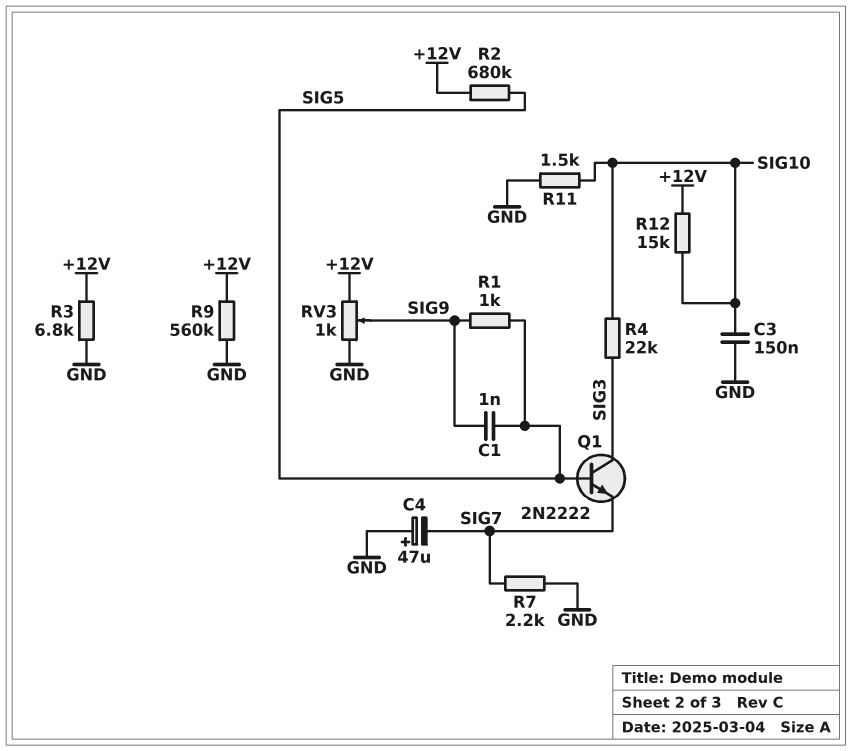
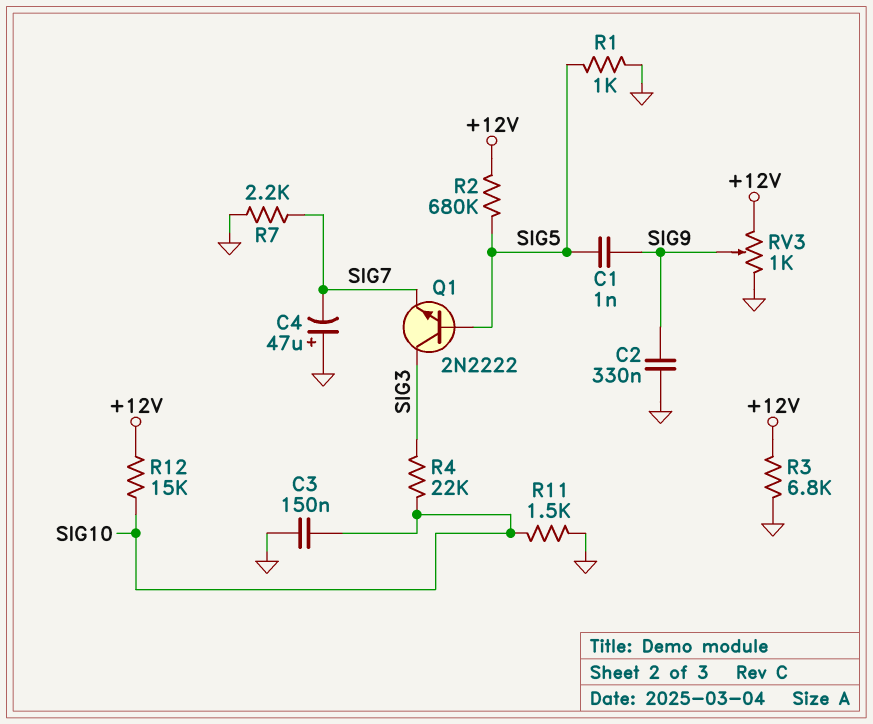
C2: none -> 330nF (GND, SIG9)
R1: 1k (SIG5, SIG9) -> 1k (GND, SIG5)
R9: 560k (+12V, GND) -> none

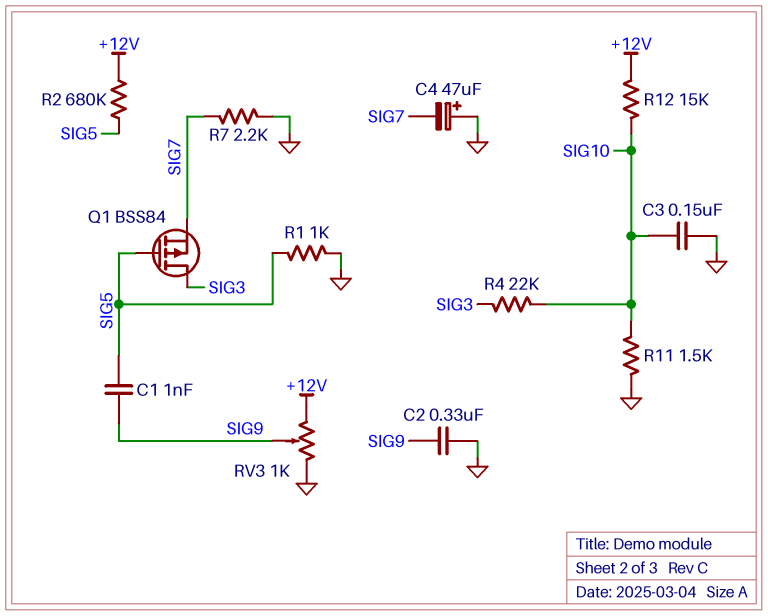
Q1: NPN 2N2222 (B SIG5, C SIG3, E SIG7) -> PMOS BSS84 (G SIG5, D SIG3, S SIG7)
R3: 6.8k (+12V, GND) -> none

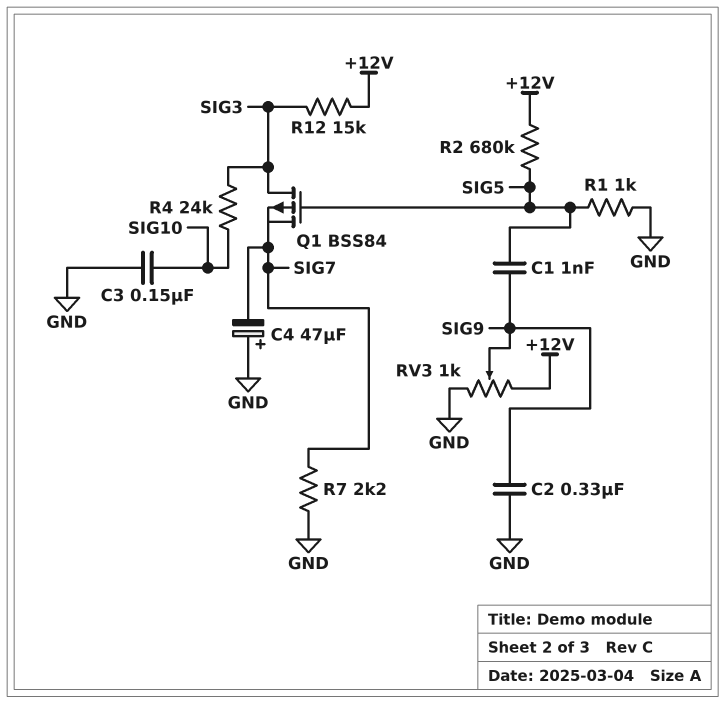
R4: 22k (SIG3, SIG10) -> 24k (SIG3, SIG10)
R11: 1.5k (GND, SIG10) -> none
R12: 15k (+12V, SIG10) -> 15k (+12V, SIG3)

